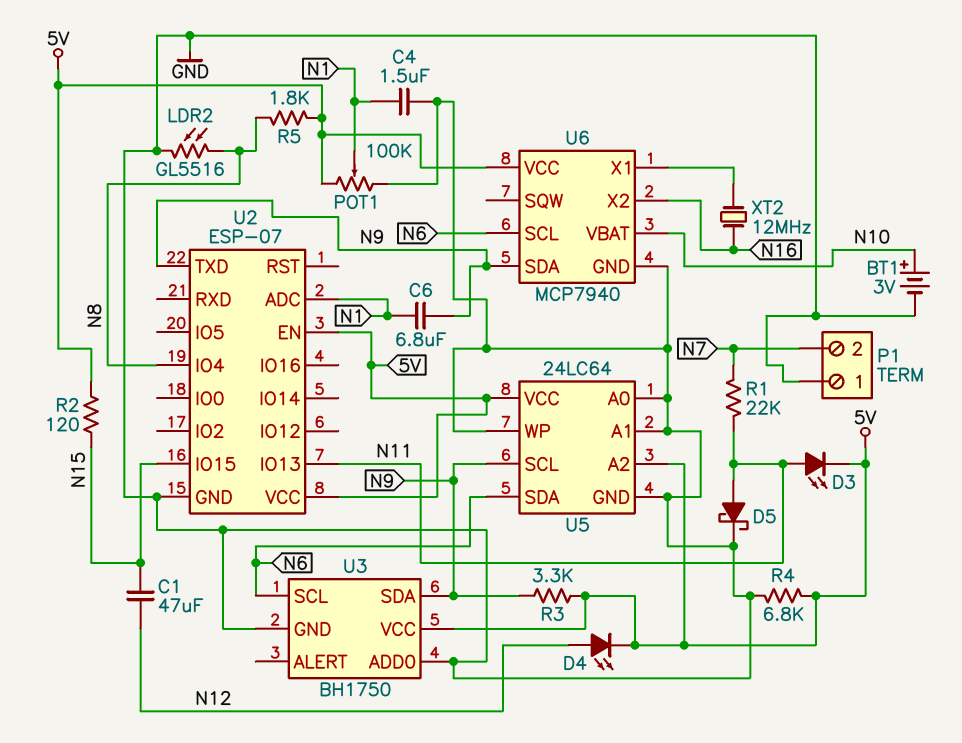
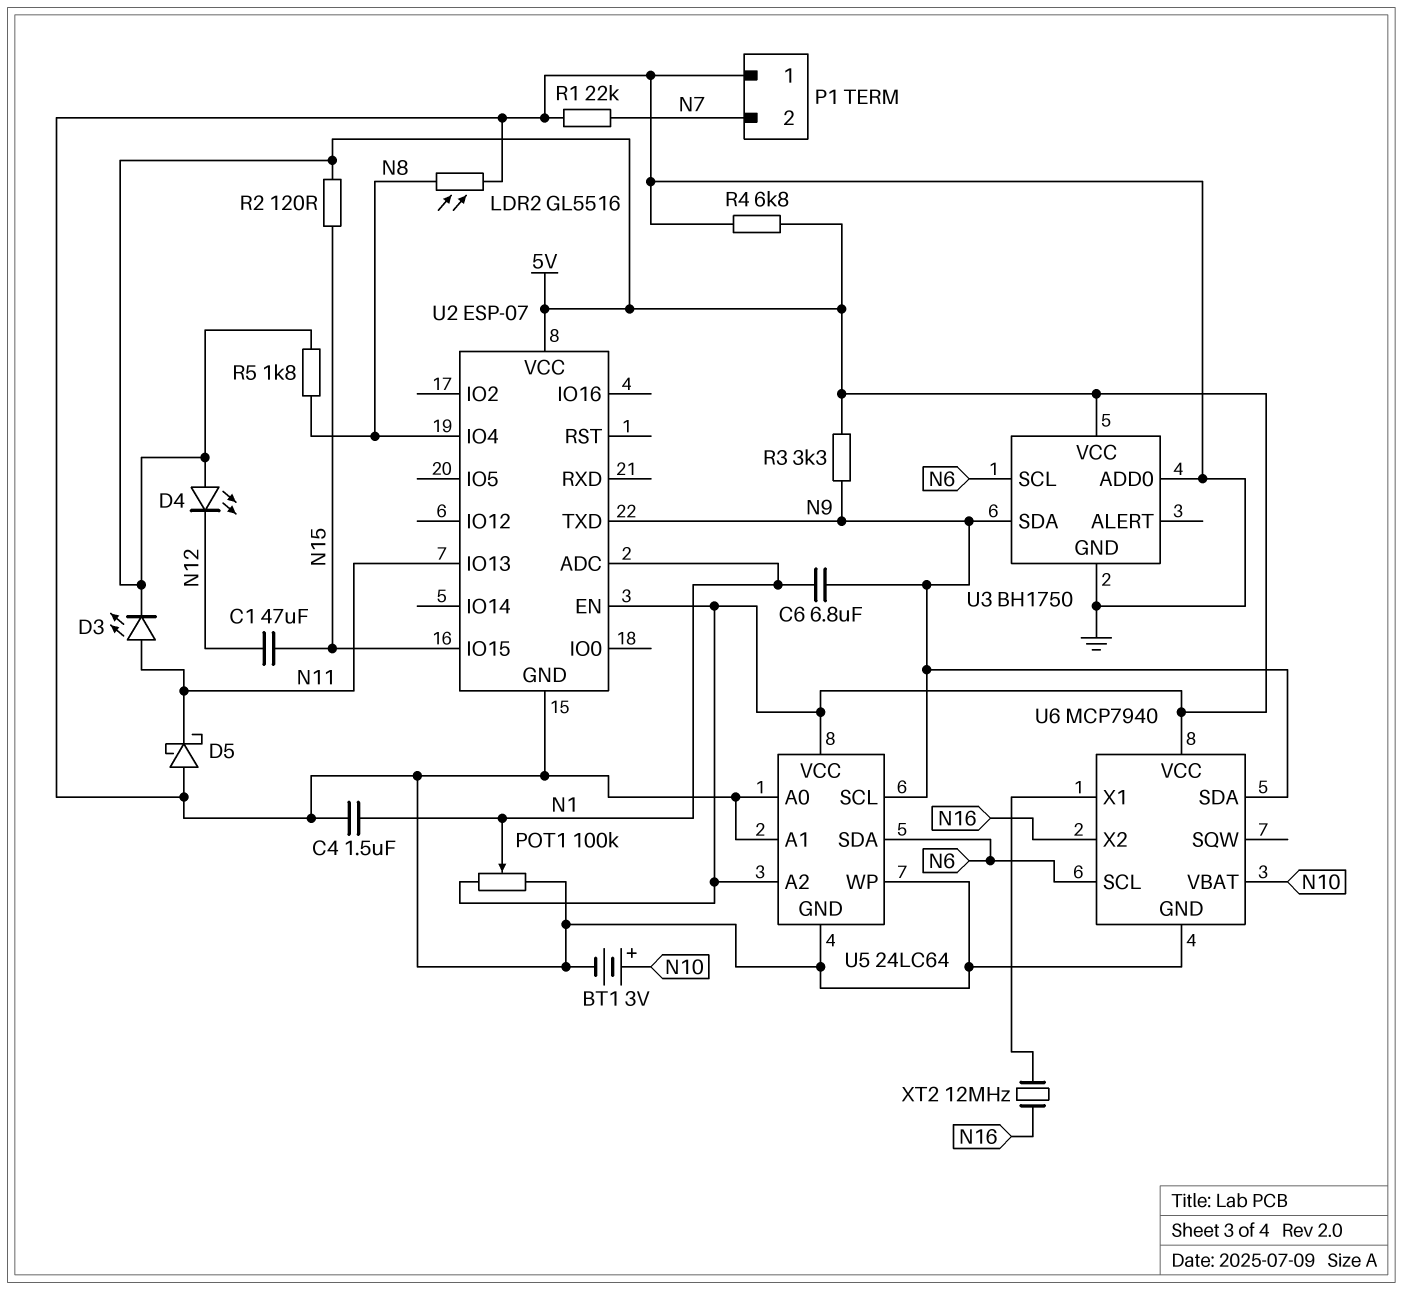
D4: LED (A N12, K 5V) -> LED (A 5V, K N12)
D5: schottky (A N11, K GND) -> schottky (A GND, K N11)
R1: 22k (N7, N11) -> 22k (GND, N7)

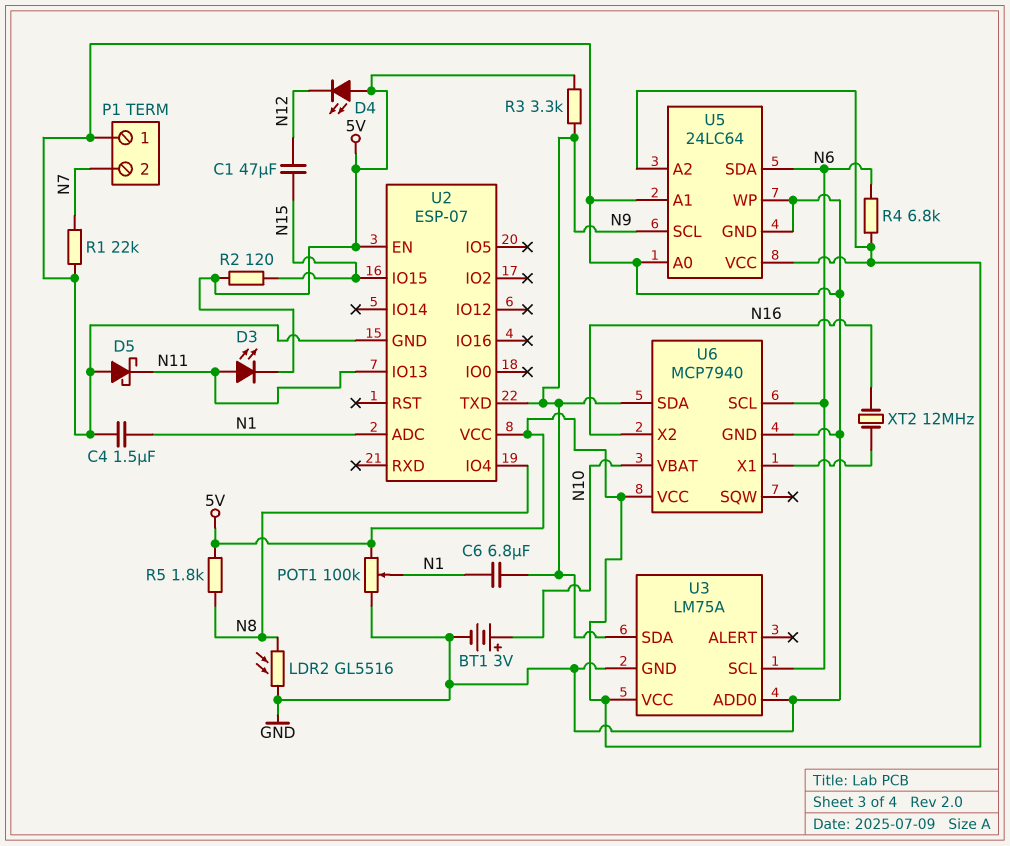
R4: 6.8k (5V, GND) -> 6.8k (5V, N6)
U3: BH1750 -> LM75A

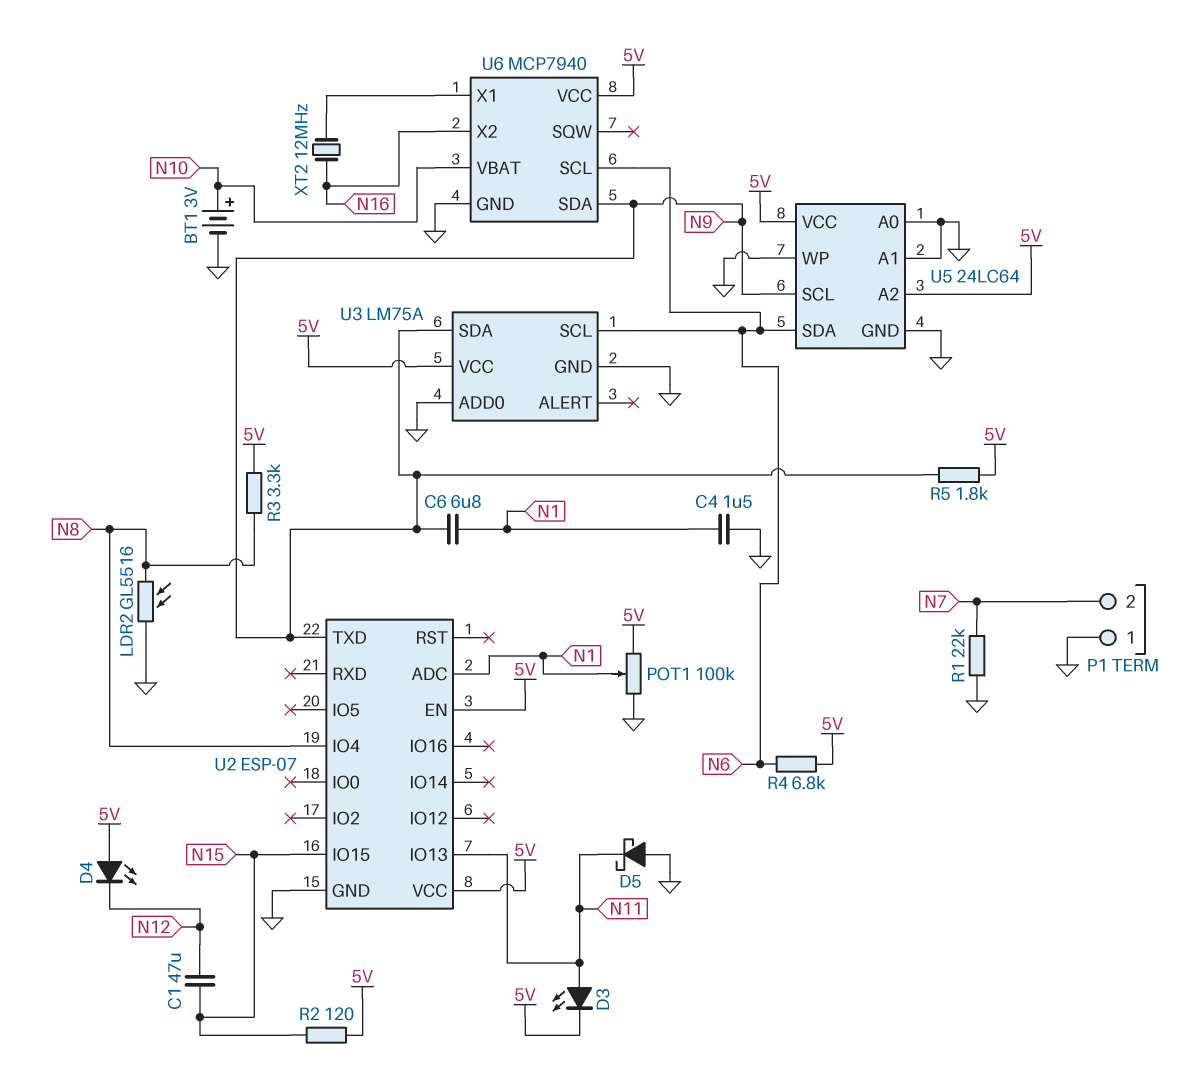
R3: 3.3k (5V, N9) -> 3.3k (5V, N8)
R5: 1.8k (5V, N8) -> 1.8k (5V, N9)

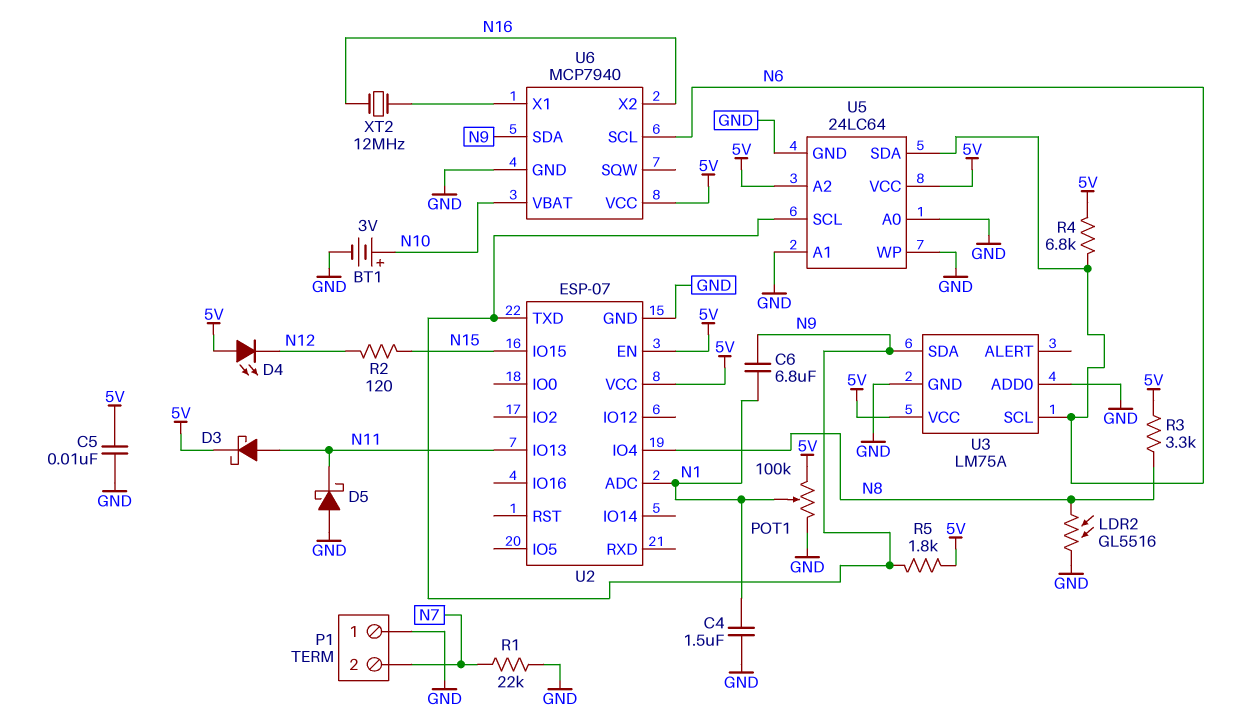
C1: 47uF (N12, N15) -> none
C5: none -> 10nF (5V, GND)
D3: LED (A N11, K 5V) -> schottky (A N11, K 5V)
R2: 120 (5V, N15) -> 120 (N12, N15)

